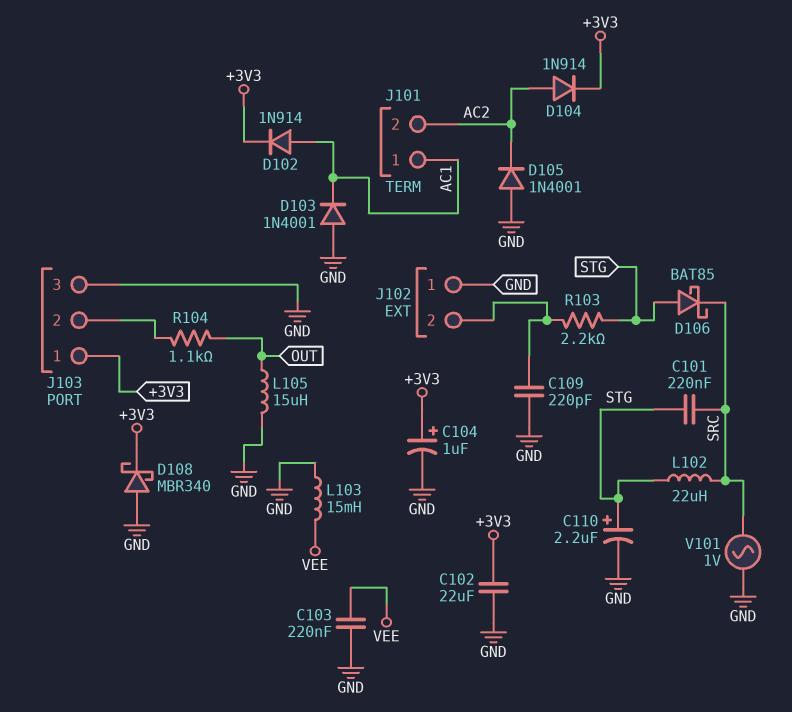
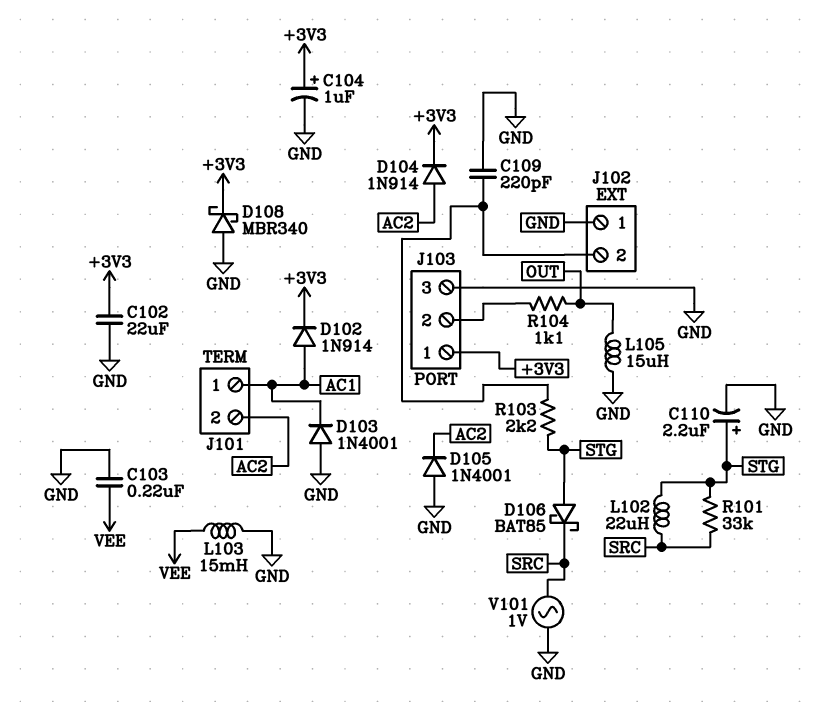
C101: 220nF (SRC, STG) -> none
R101: none -> 33k (SRC, STG)

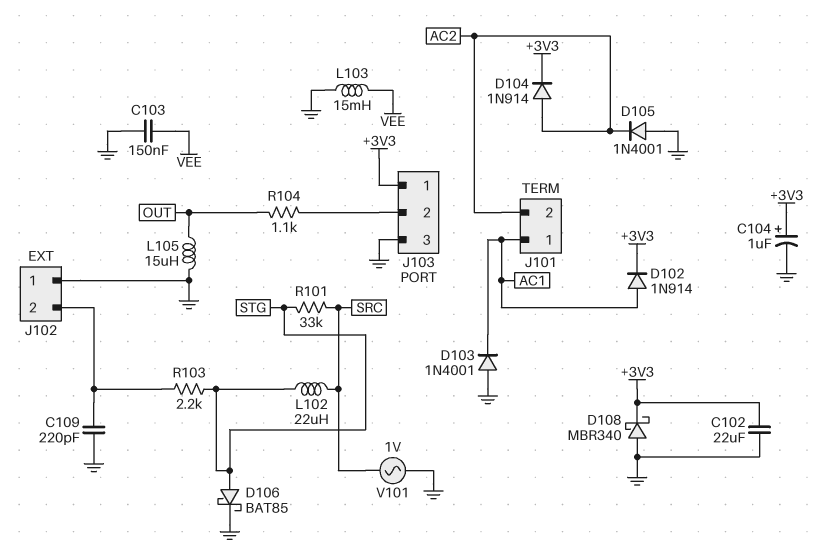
C103: 220nF (GND, VEE) -> 150nF (GND, VEE)
C110: 2.2uF (plus STG, minus GND) -> none
D106: schottky BAT85 (A STG, K SRC) -> schottky BAT85 (A STG, K GND)

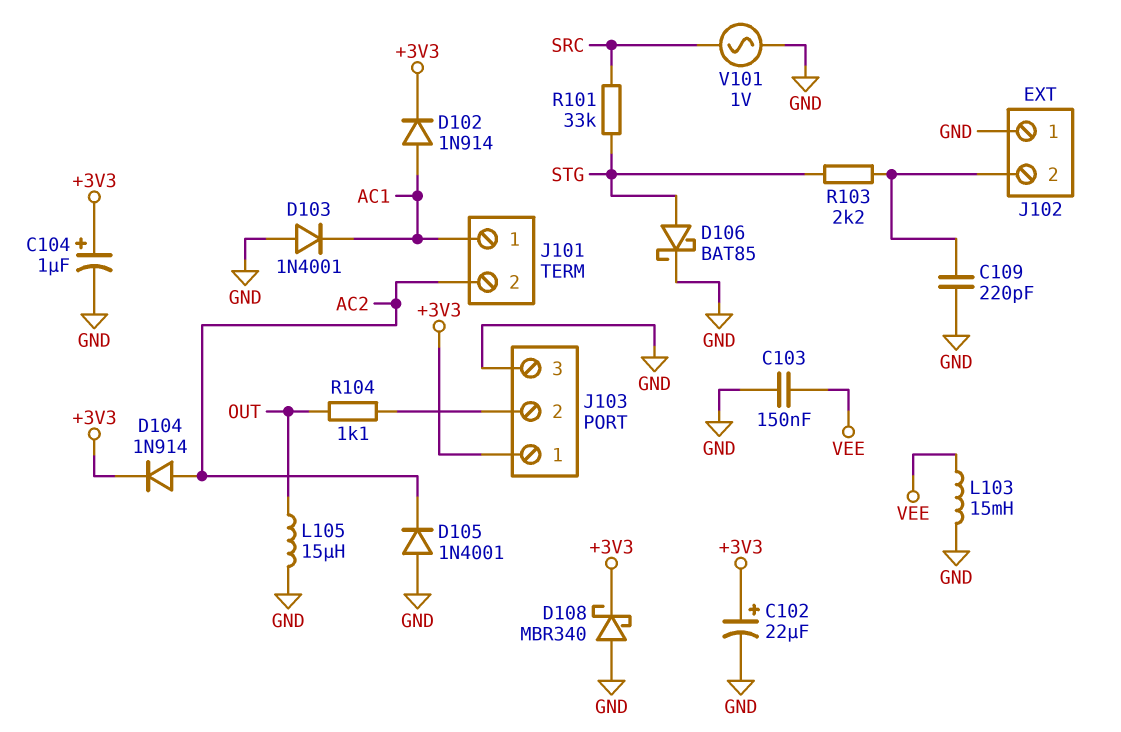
C102: 22uF (+3V3, GND) -> 22uF (plus +3V3, minus GND)
L102: 22uH (SRC, STG) -> none

